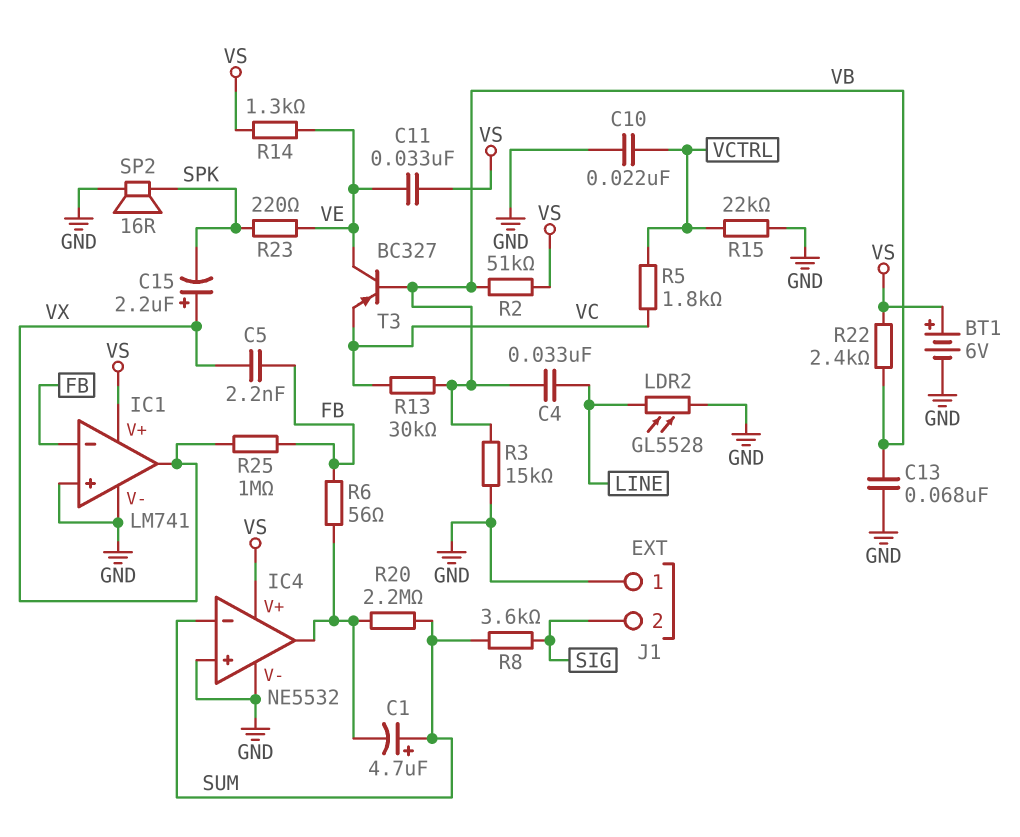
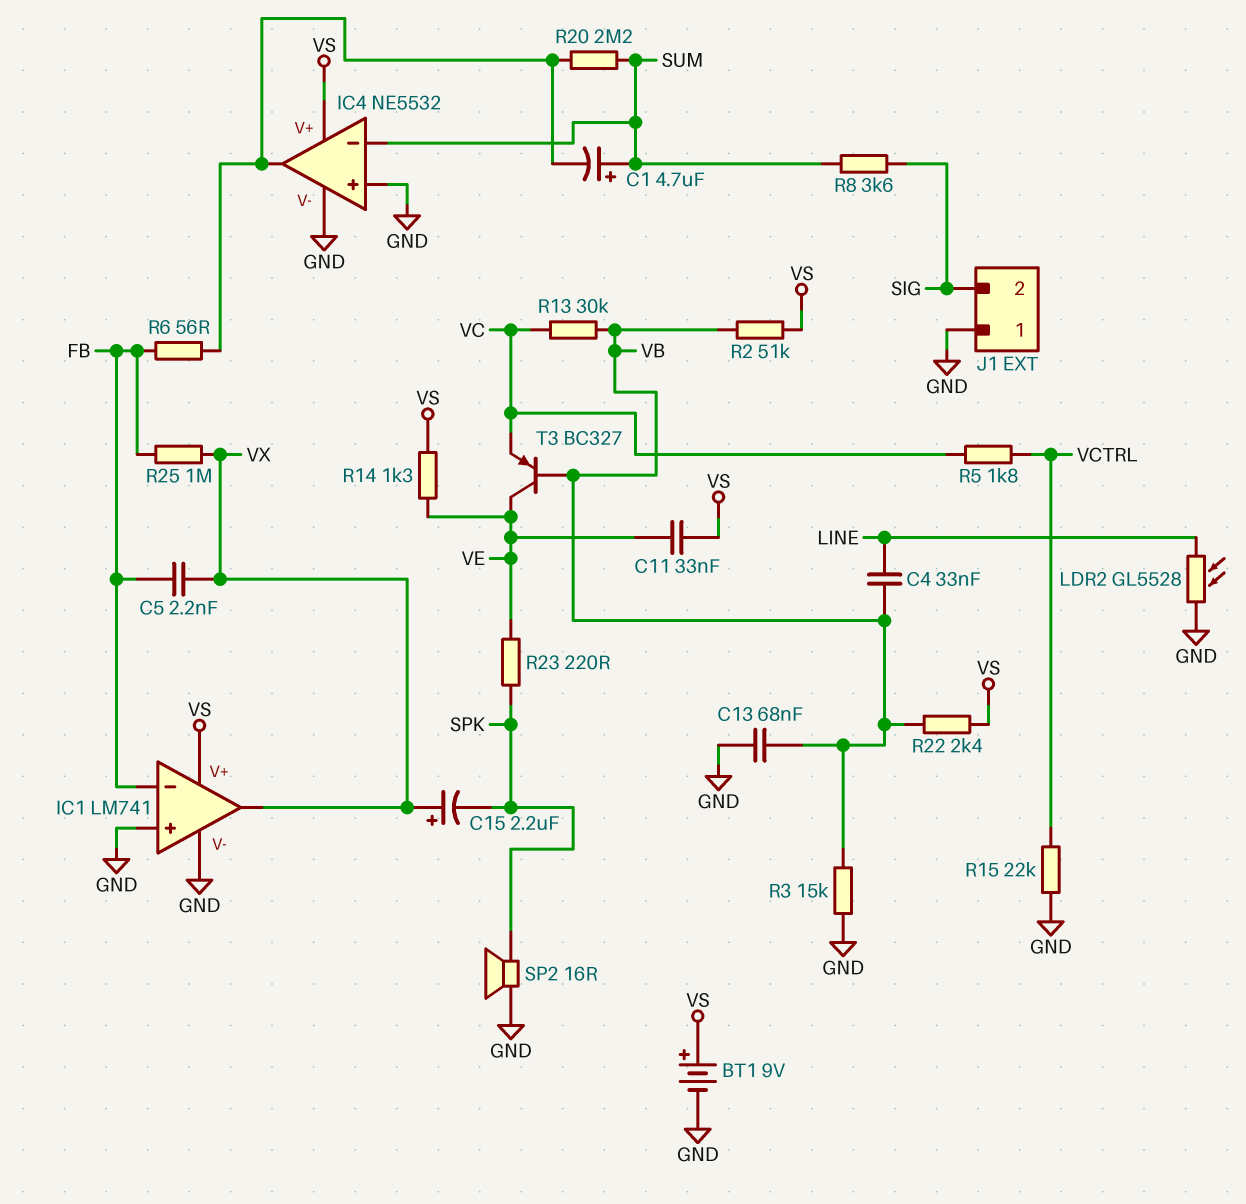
BT1: 6V (plus VS, minus GND) -> 9V (plus VS, minus GND)
C10: 22nF (GND, VCTRL) -> none

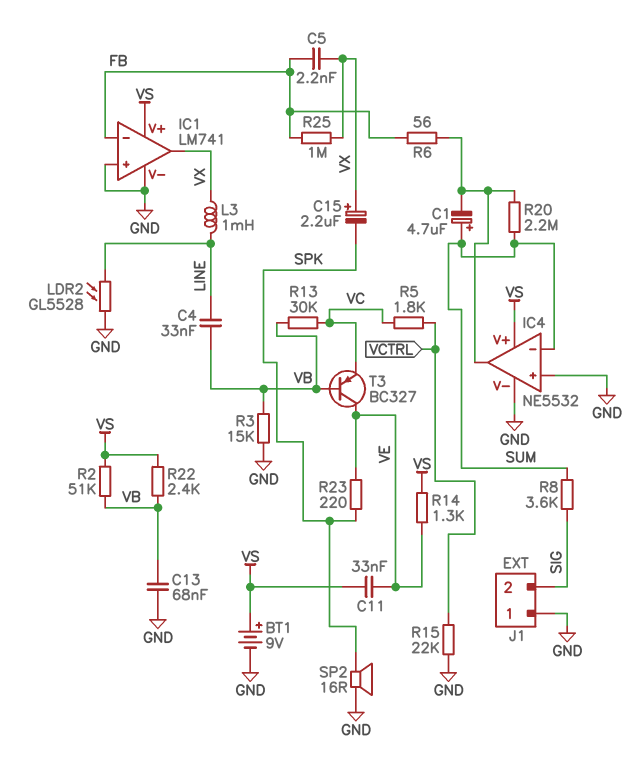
L3: none -> 1mH (LINE, VX)

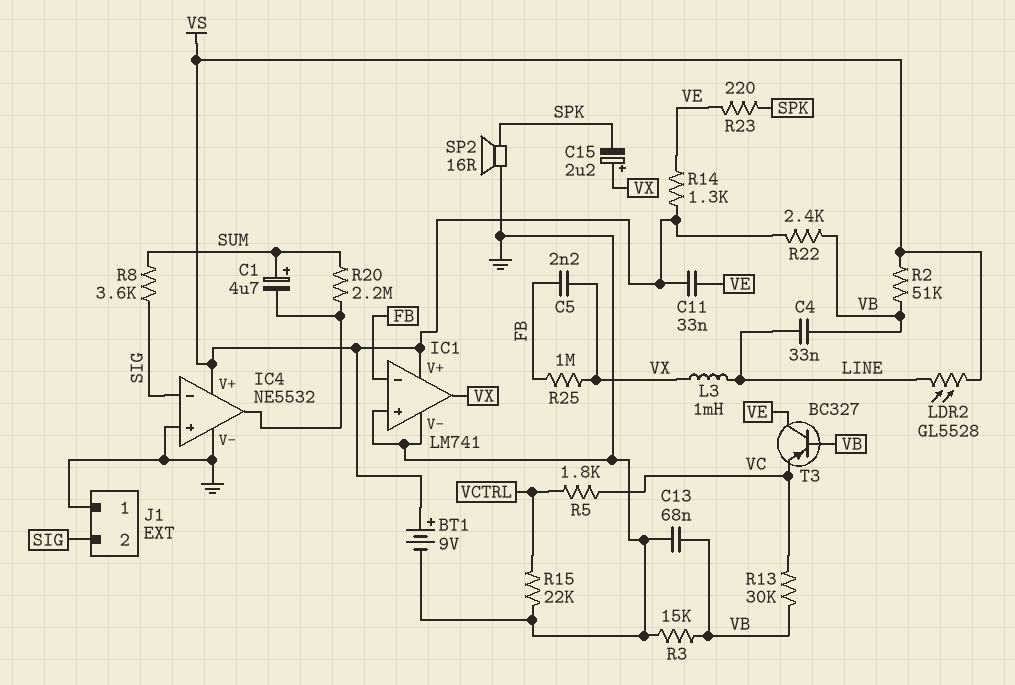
IC4 pin in-: SUM -> SIG
LDR2: GL5528 (GND, LINE) -> GL5528 (LINE, VS)
R6: 56 (FB, IC4/out) -> none

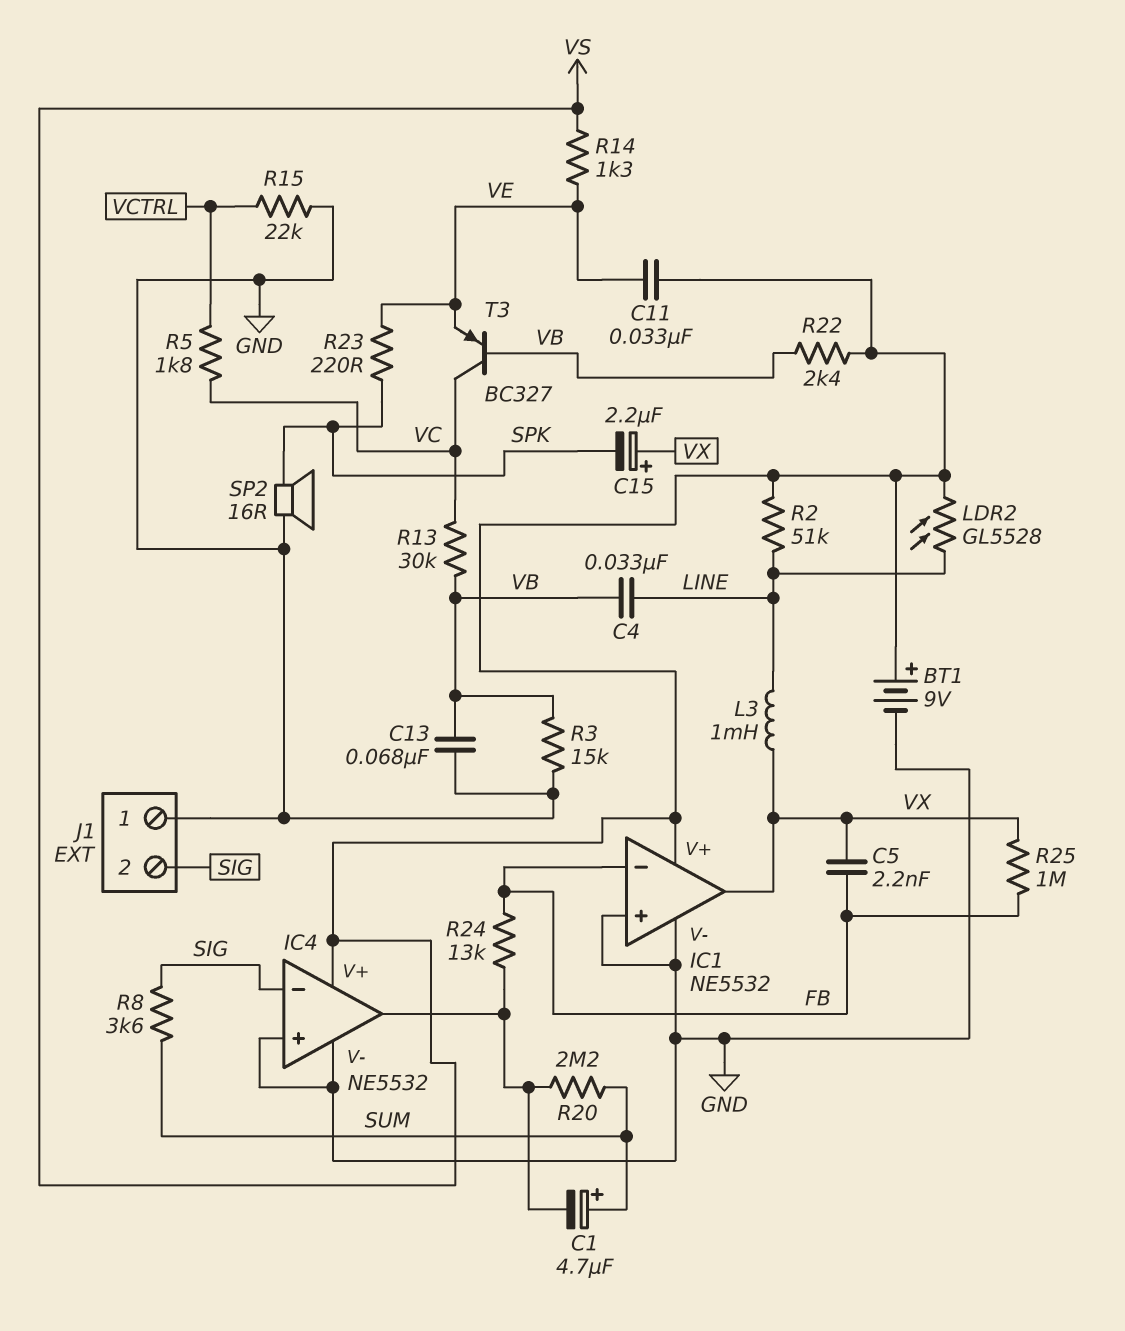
IC1: LM741 -> NE5532
R2: 51k (VB, VS) -> 51k (LINE, VS)
R24: none -> 13k (FB, IC4/out)
T3: PNP BC327 (B VB, C VE, E VC) -> PNP BC327 (B VB, C VC, E VE)

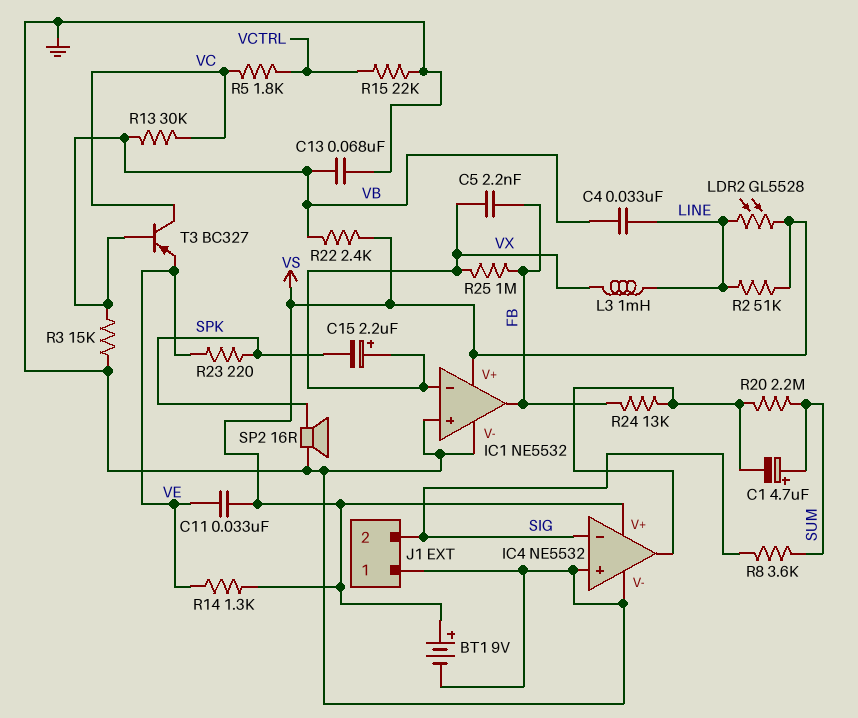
IC1 pin in-: FB -> VX
IC1 pin out: VX -> FB

